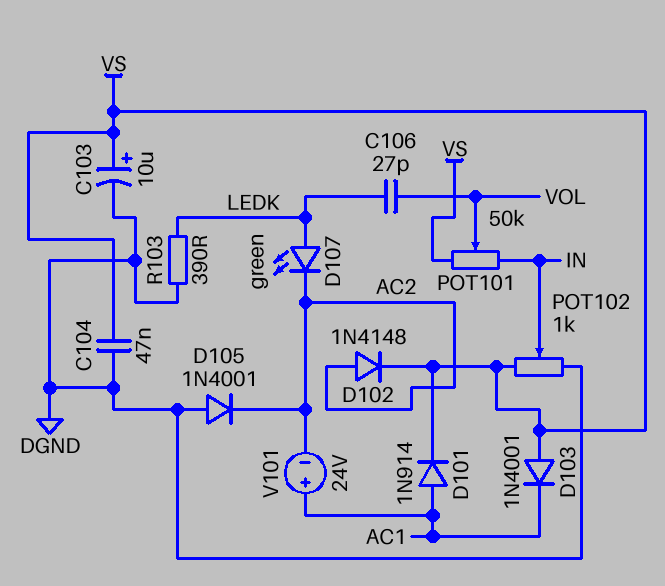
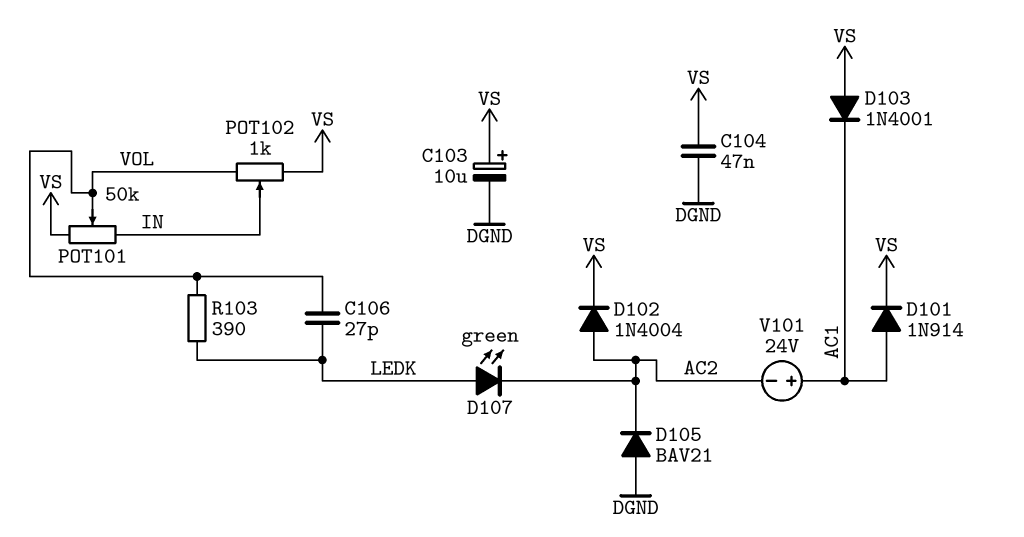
D102: diode 1N4148 (A AC2, K VS) -> diode 1N4004 (A AC2, K VS)
D105: diode 1N4001 (A DGND, K AC2) -> diode BAV21 (A DGND, K AC2)
POT102: 1k (DGND, VS, wiper IN) -> 1k (VOL, VS, wiper IN)
R103: 390 (DGND, LEDK) -> 390 (LEDK, VOL)

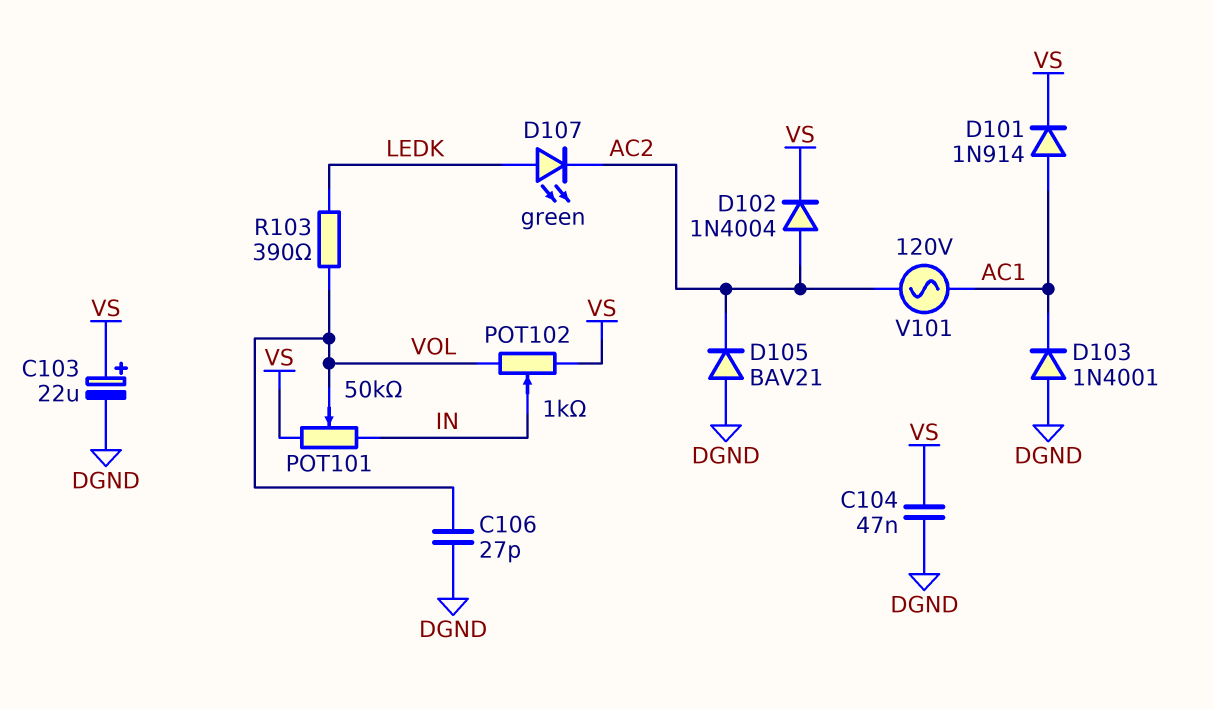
C103: 10uF (plus VS, minus DGND) -> 22uF (plus VS, minus DGND)
C106: 27pF (LEDK, VOL) -> 27pF (DGND, VOL)
D103: diode 1N4001 (A VS, K AC1) -> diode 1N4001 (A DGND, K AC1)
V101: 24V (plus AC1, minus AC2) -> AC 120V (AC1, AC2)

